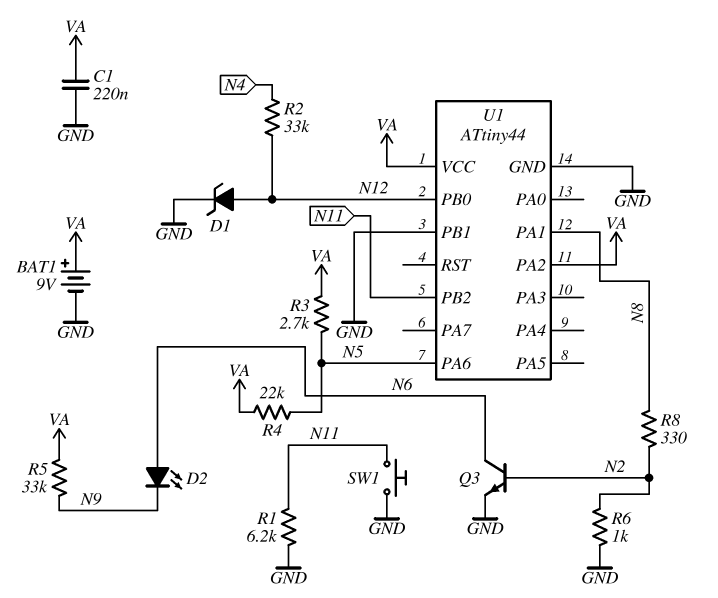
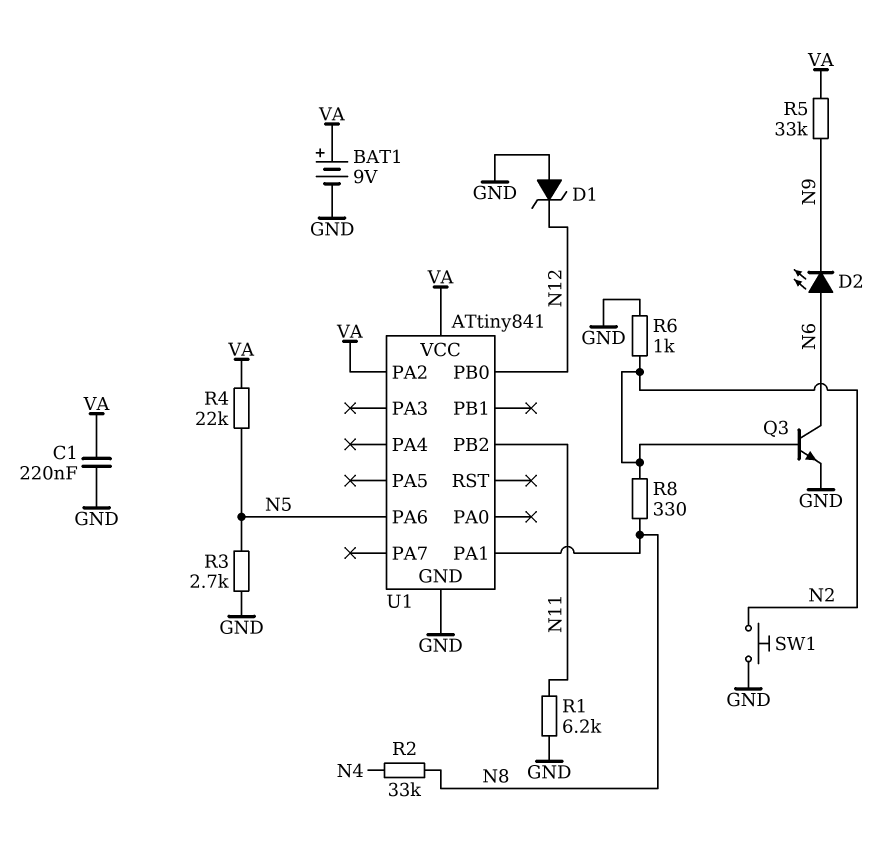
D1: zener (A N12, K GND) -> zener (A GND, K N12)
R2: 33k (N4, N12) -> 33k (N4, N8)
R3: 2.7k (N5, VA) -> 2.7k (GND, N5)
SW1: button (GND, N11) -> button (GND, N2)
U1: ATtiny44 -> ATtiny841
U1 pin PB1: GND -> none

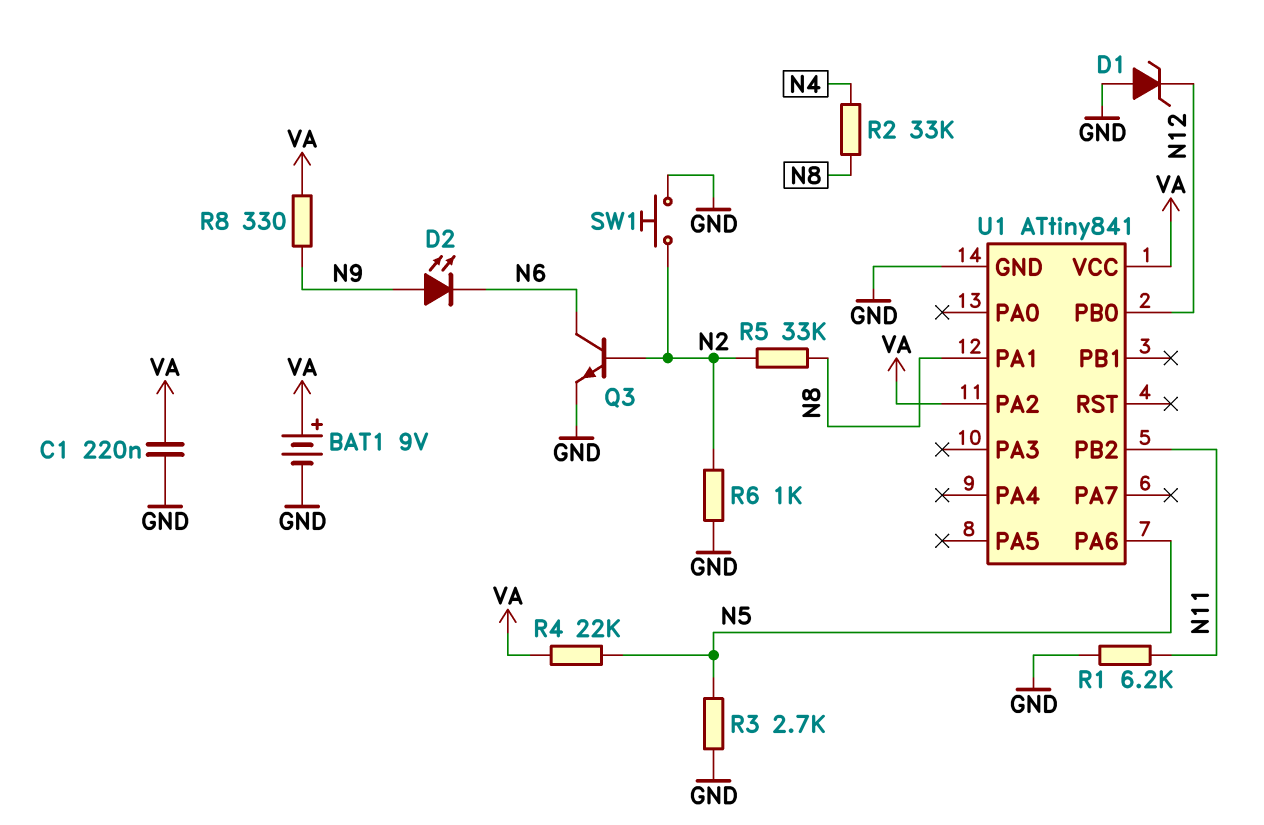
D2: LED (A N6, K N9) -> LED (A N9, K N6)
R5: 33k (N9, VA) -> 33k (N2, N8)
R8: 330 (N2, N8) -> 330 (N9, VA)

